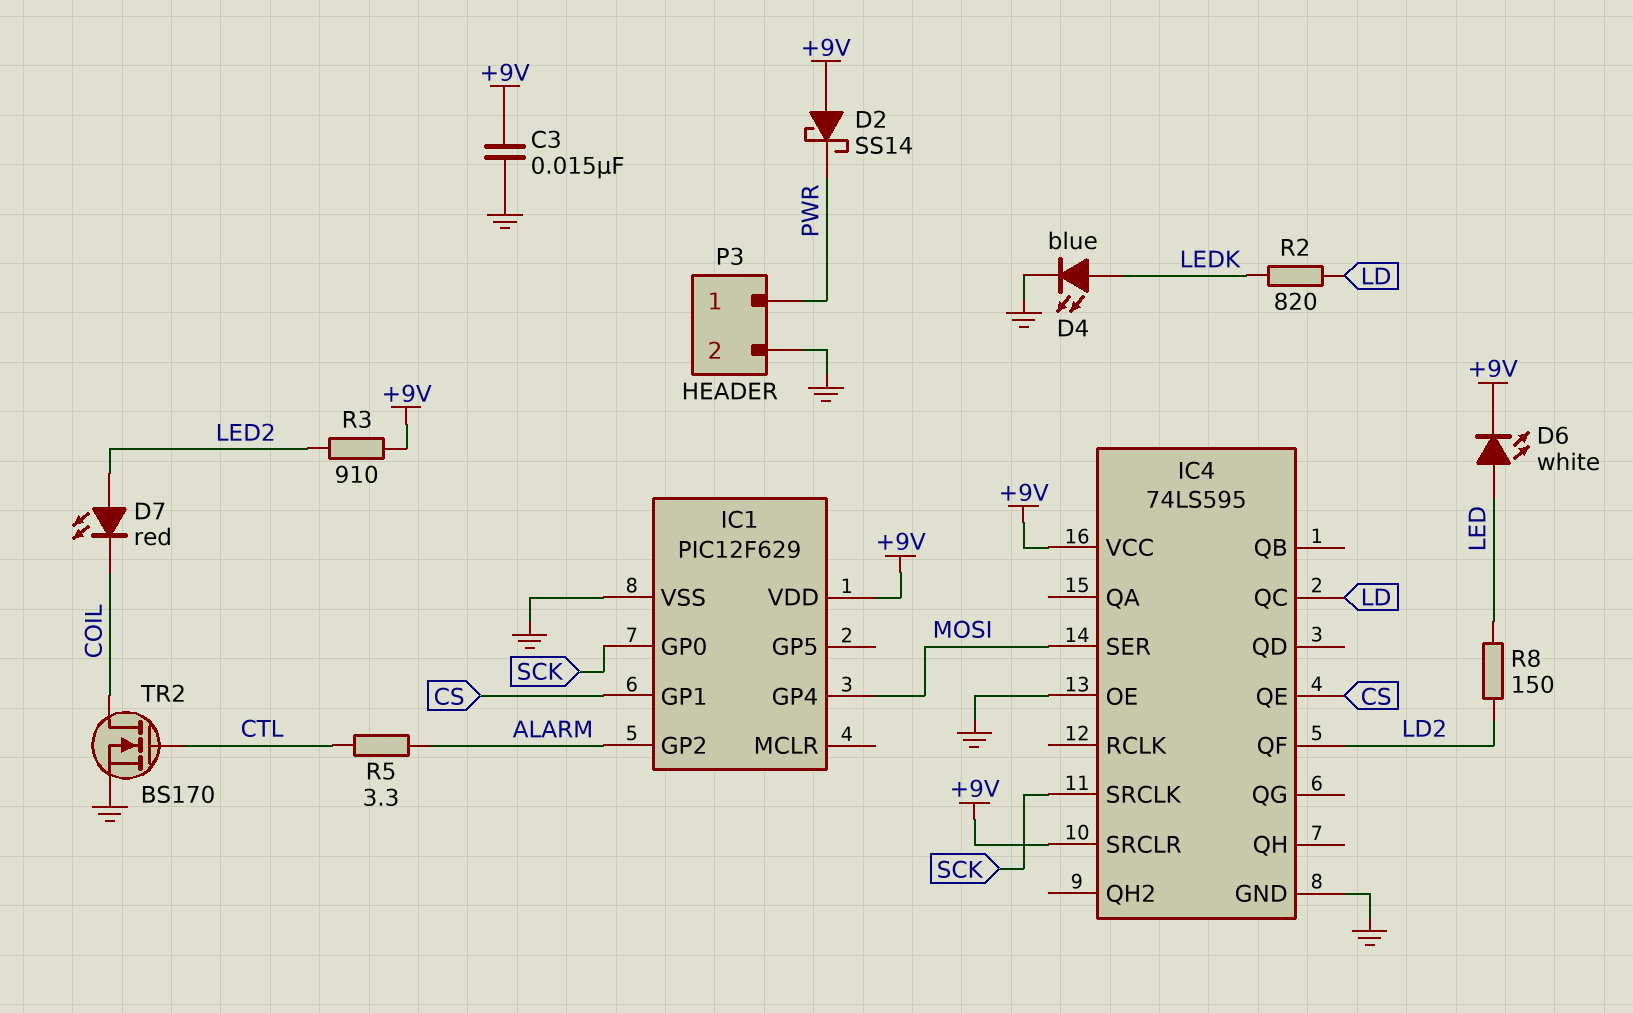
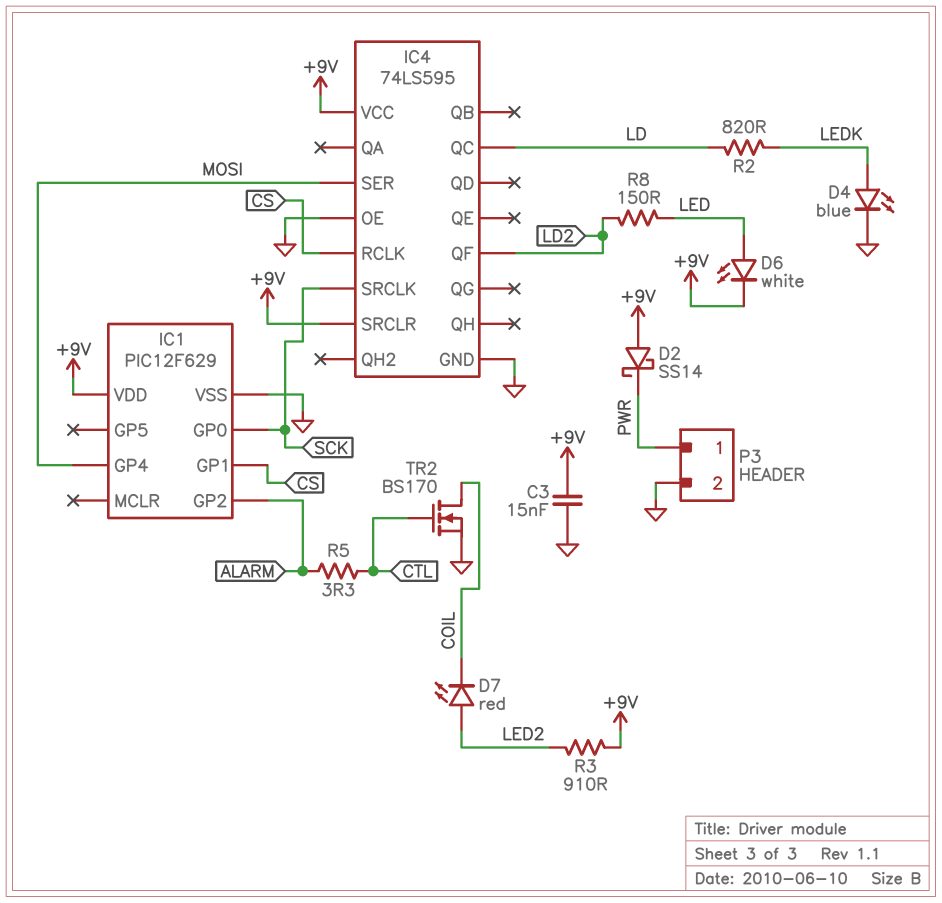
IC4 pin QE: CS -> none
IC4 pin RCLK: none -> CS

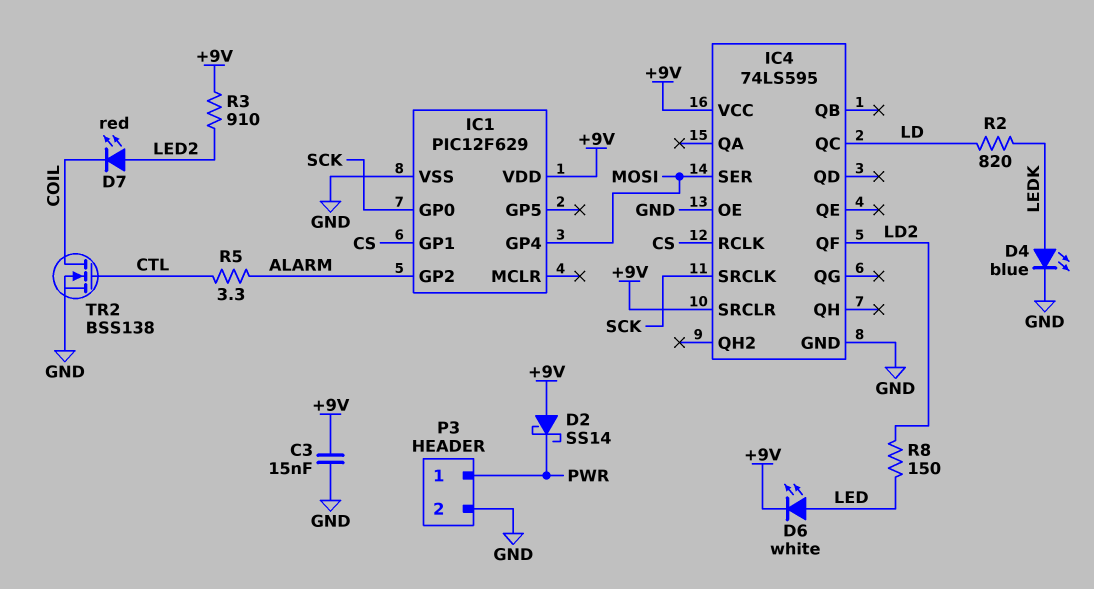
TR2: NMOS BS170 (G CTL, D COIL, S GND) -> NMOS BSS138 (G CTL, D COIL, S GND)

